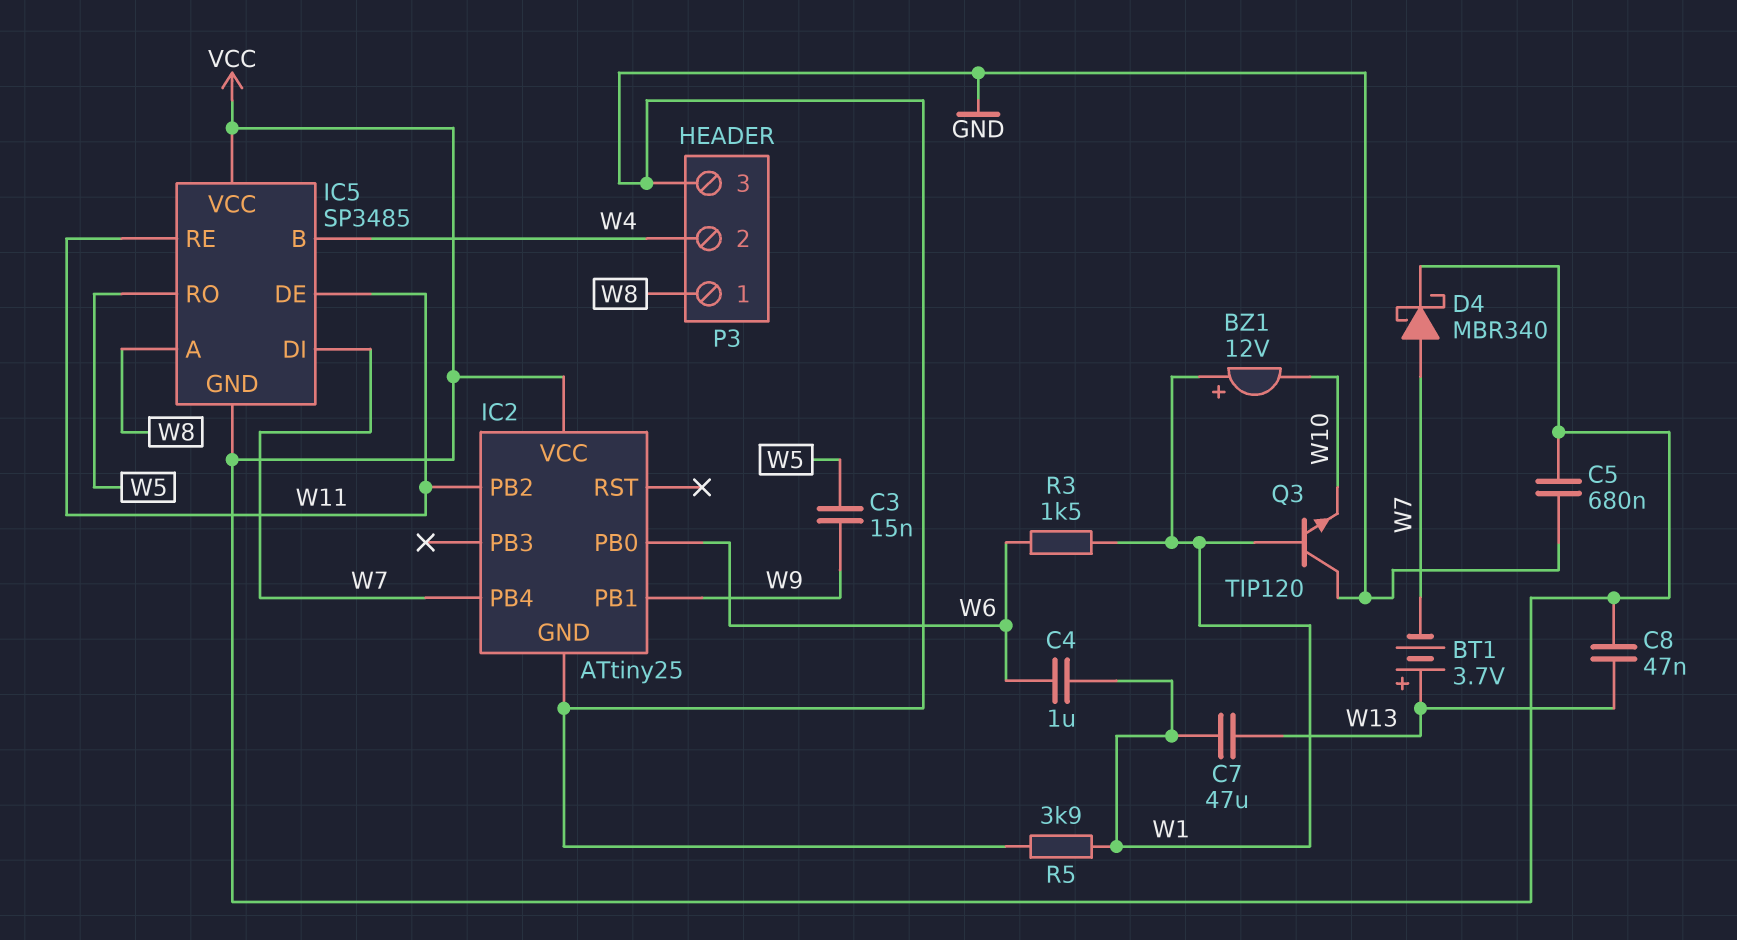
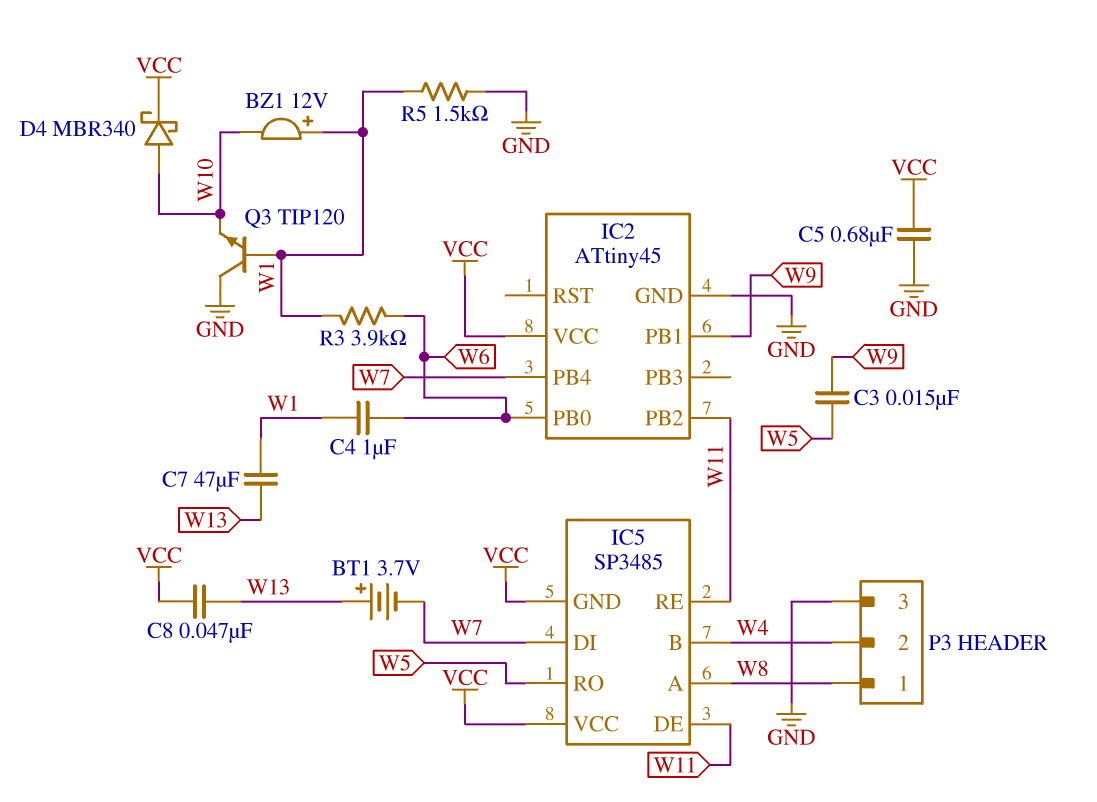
D4: schottky MBR340 (A W7, K VCC) -> schottky MBR340 (A W10, K VCC)
IC2: ATtiny25 -> ATtiny45
R3: 1.5k (W1, W6) -> 3.9k (W1, W6)
R5: 3.9k (GND, W1) -> 1.5k (GND, W1)

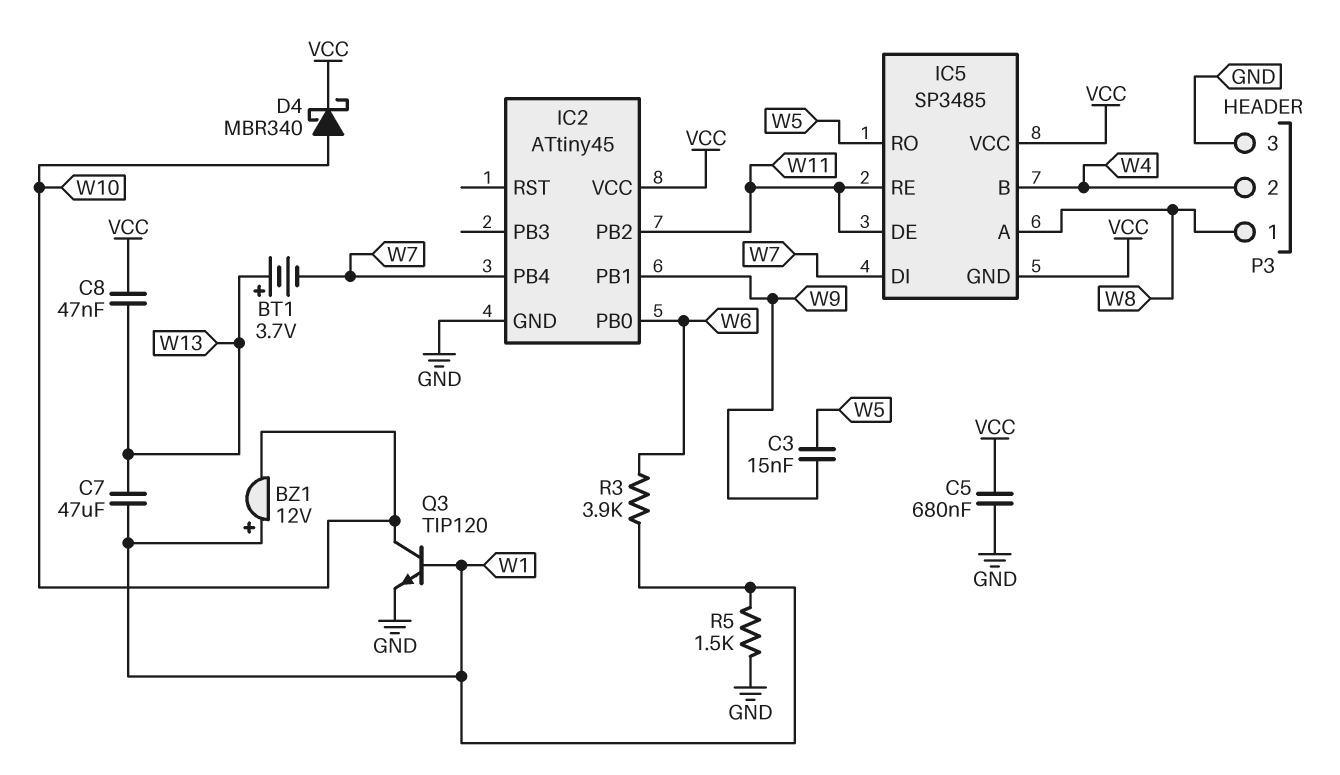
C4: 1uF (W1, W6) -> none
Q3: NPN TIP120 (B W1, C GND, E W10) -> NPN TIP120 (B W1, C W10, E GND)

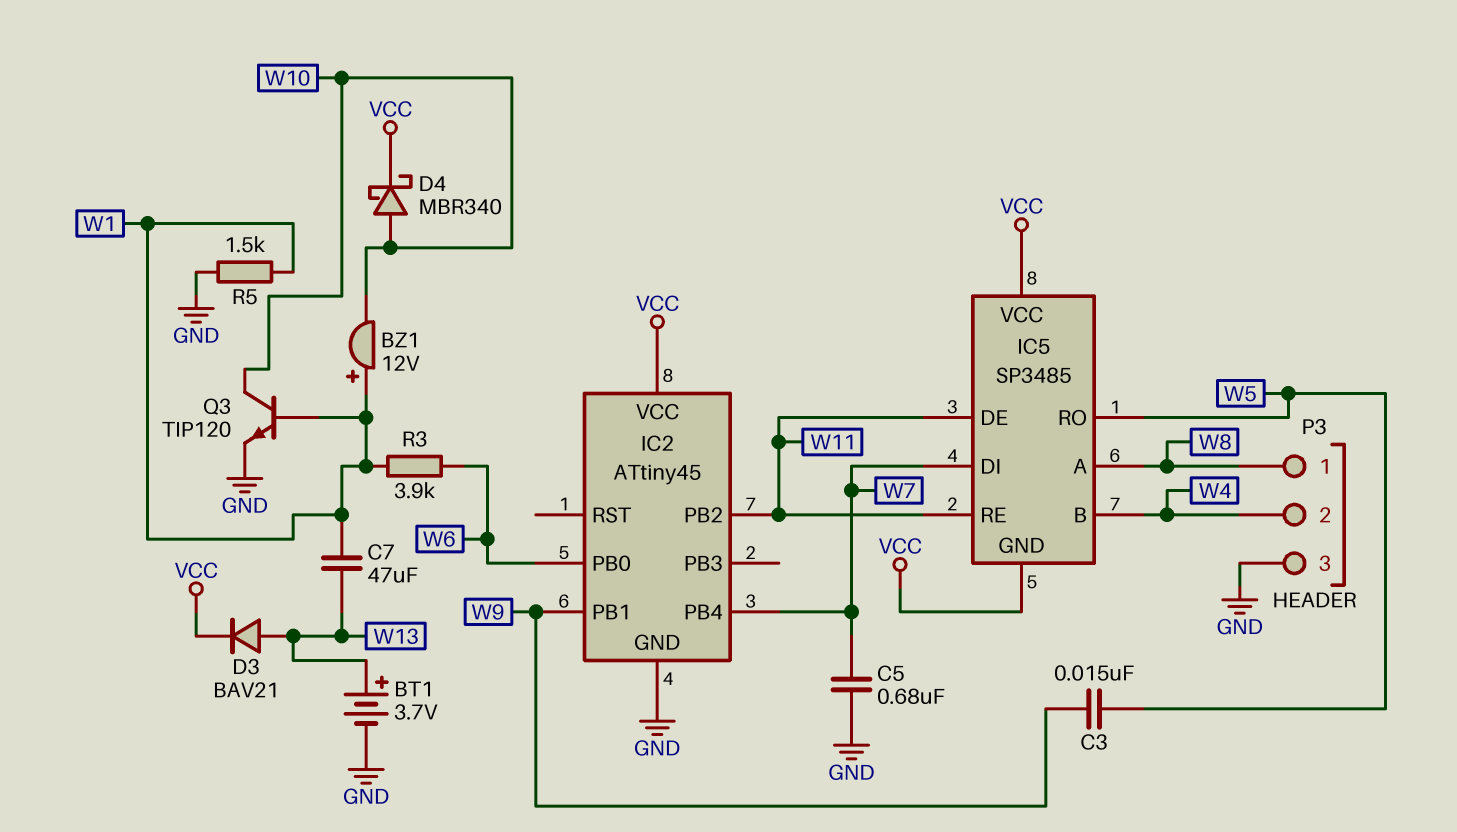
BT1: 3.7V (plus W13, minus W7) -> 3.7V (plus W13, minus GND)
C5: 680nF (GND, VCC) -> 680nF (GND, W7)
C8: 47nF (VCC, W13) -> none
D3: none -> diode BAV21 (A W13, K VCC)

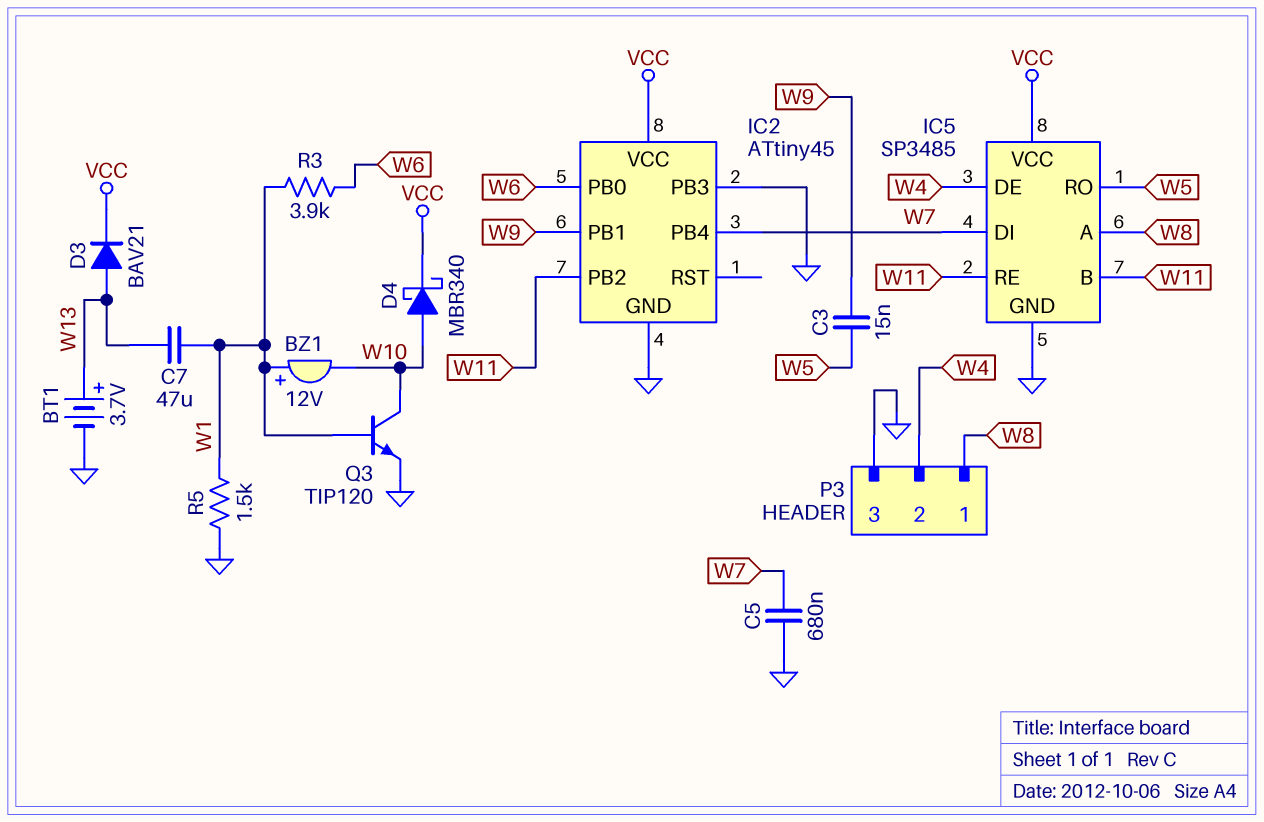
IC2 pin PB3: none -> GND
IC5 pin B: W4 -> W11
IC5 pin DE: W11 -> W4
IC5 pin GND: VCC -> GND

